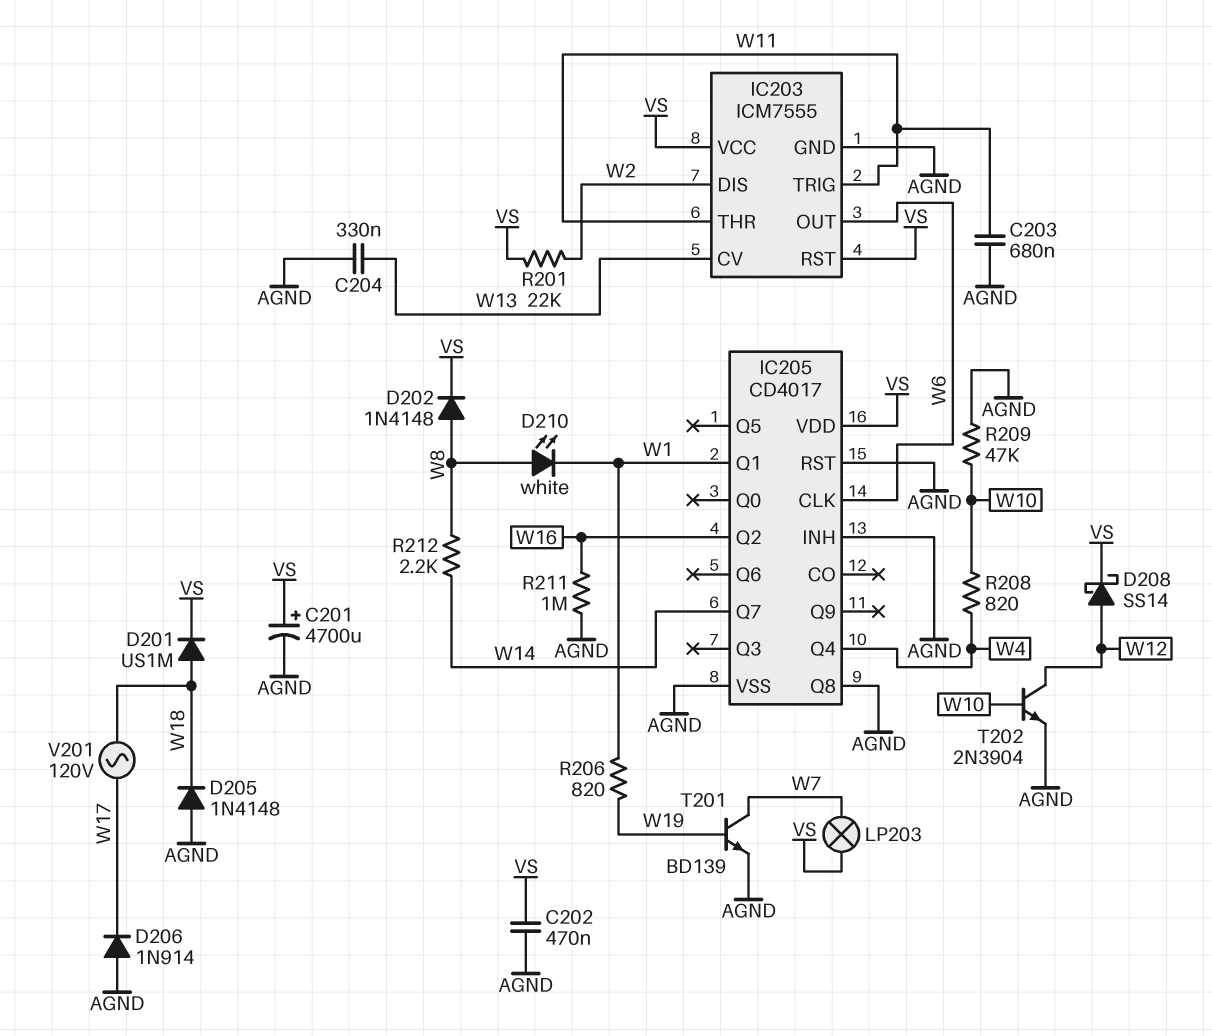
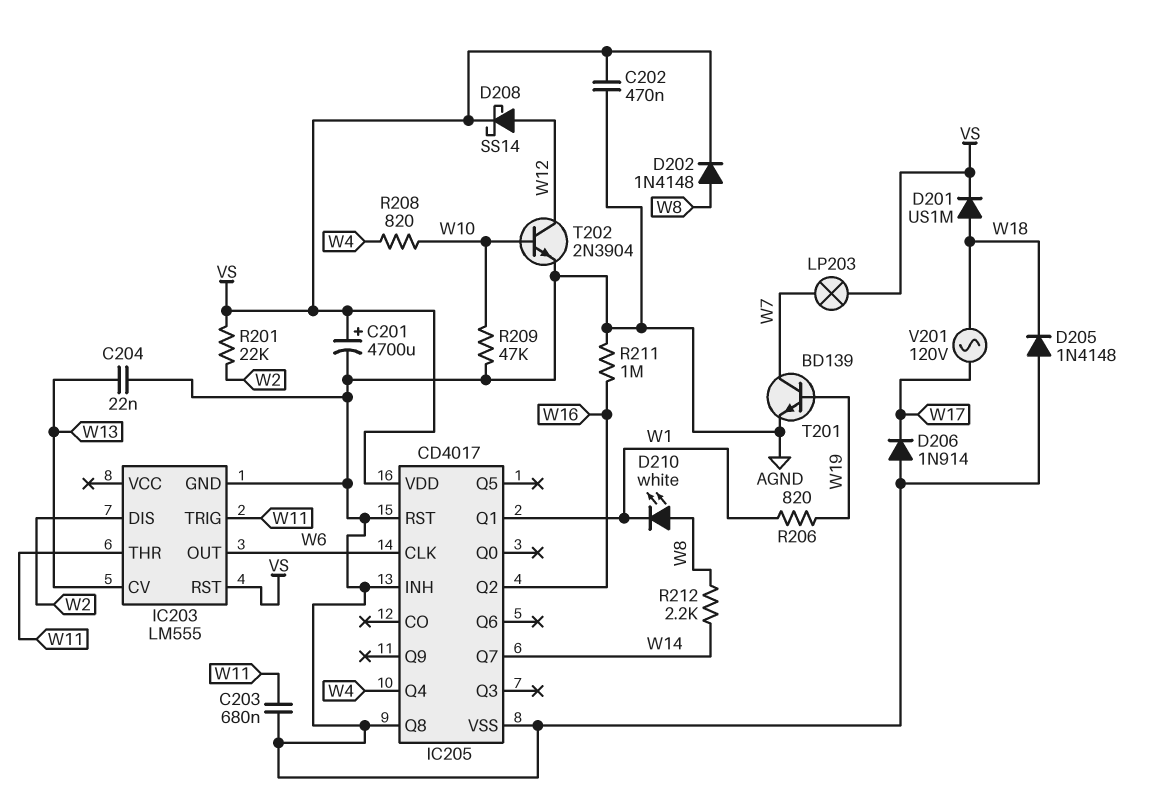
C204: 330nF (AGND, W13) -> 22nF (AGND, W13)
IC203: ICM7555 -> LM555
IC203 pin VCC: VS -> none

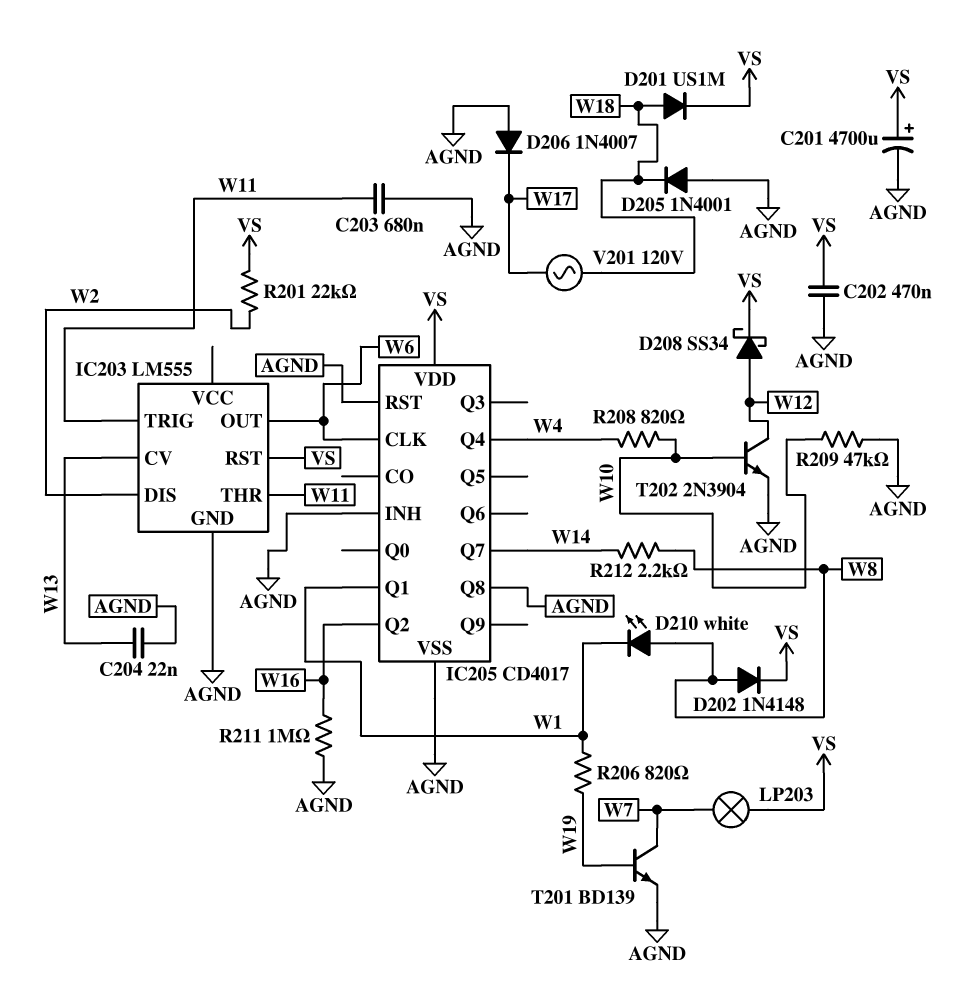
D205: diode 1N4148 (A AGND, K W18) -> diode 1N4001 (A AGND, K W18)
D206: diode 1N914 (A AGND, K W17) -> diode 1N4007 (A AGND, K W17)
D208: schottky SS14 (A W12, K VS) -> schottky SS34 (A W12, K VS)

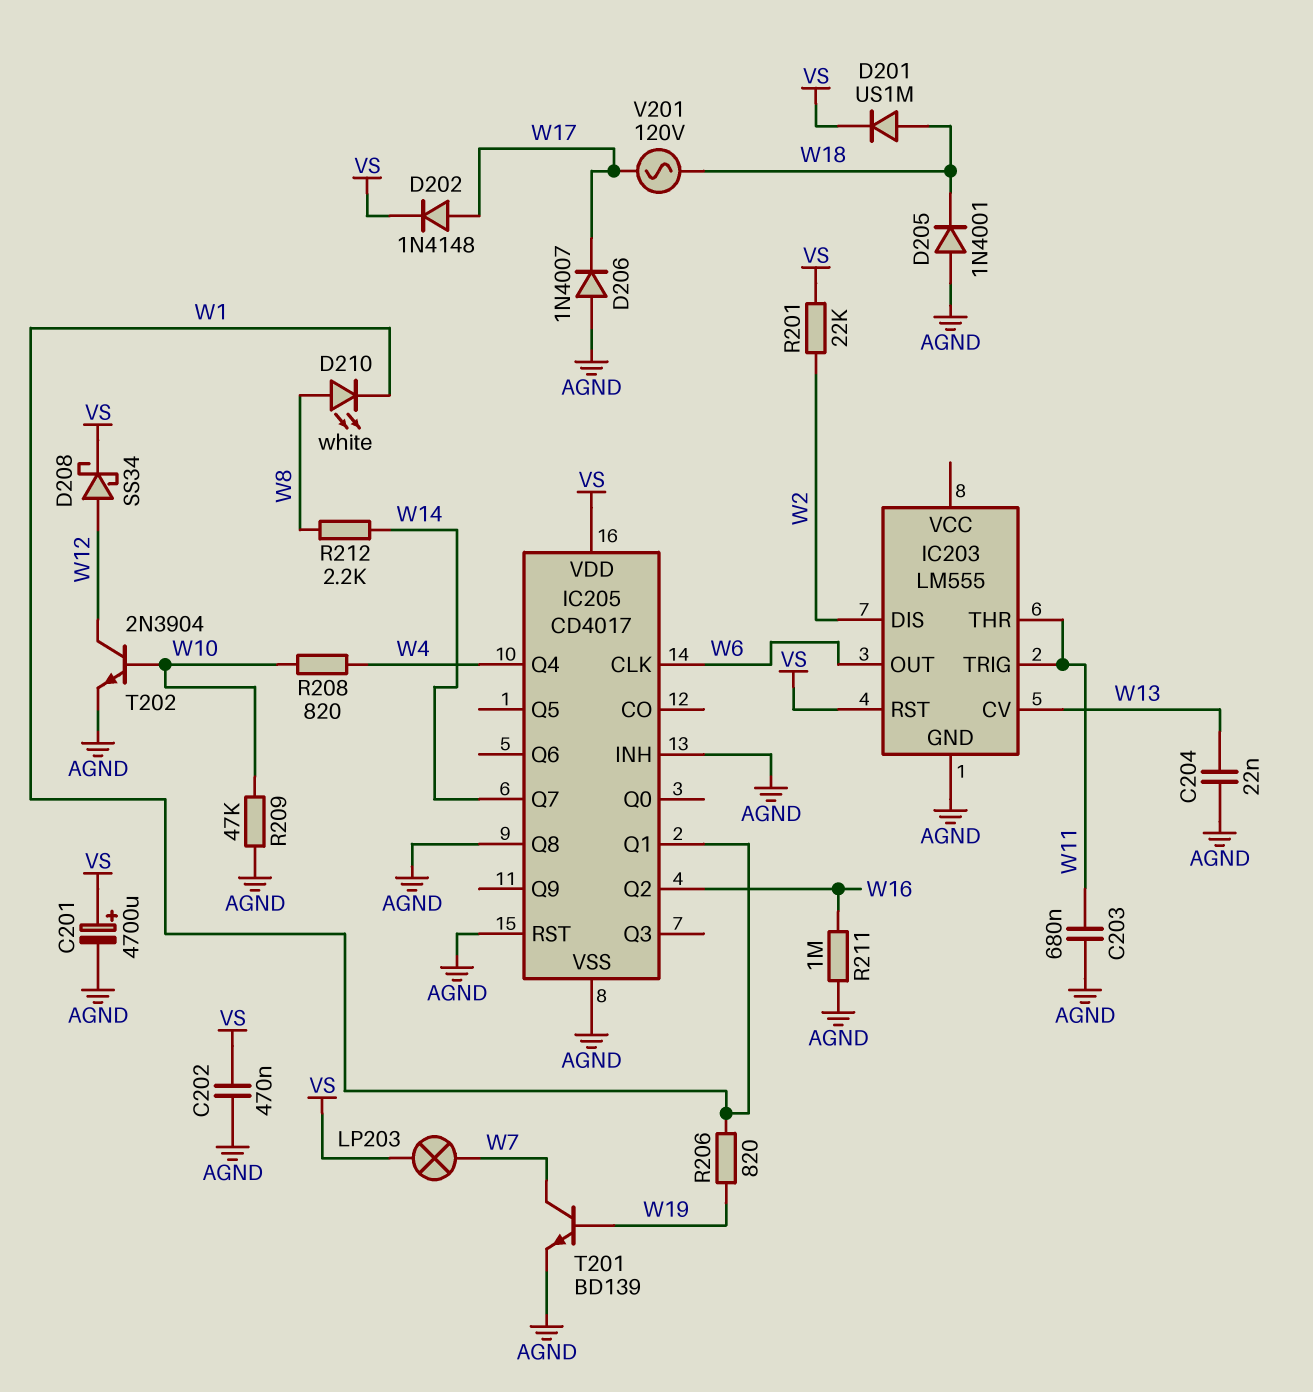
D202: diode 1N4148 (A W8, K VS) -> diode 1N4148 (A W17, K VS)

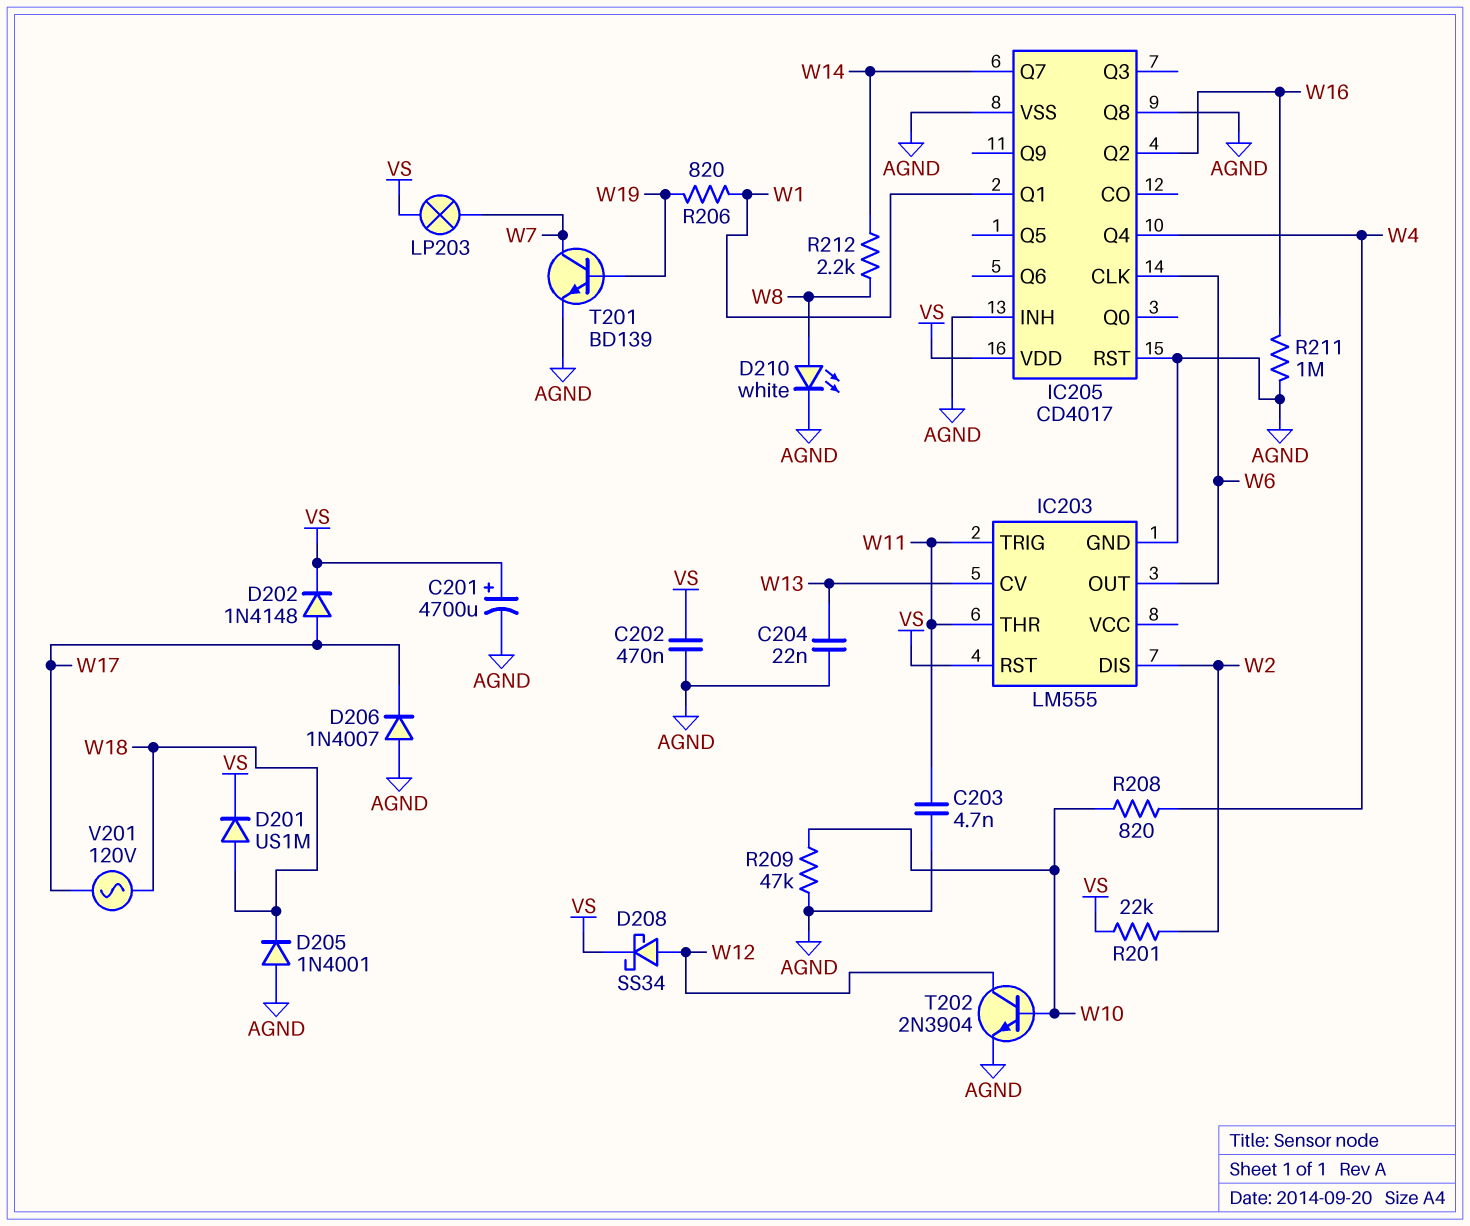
C203: 680nF (AGND, W11) -> 4.7nF (AGND, W11)
D210: LED white (A W8, K W1) -> LED white (A W8, K AGND)

